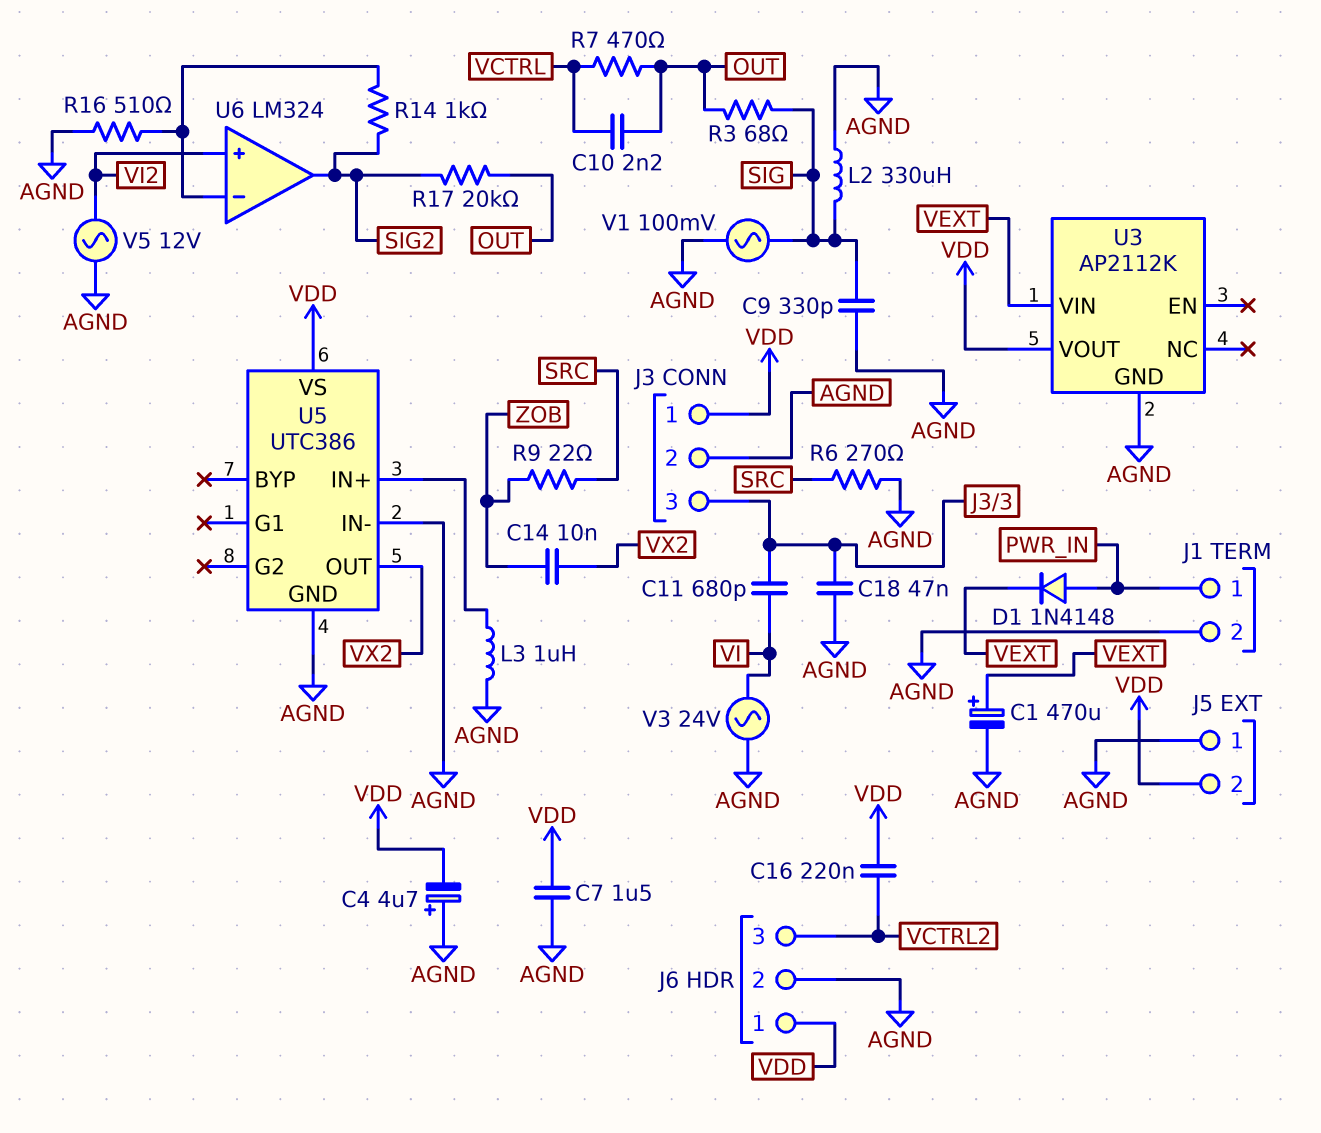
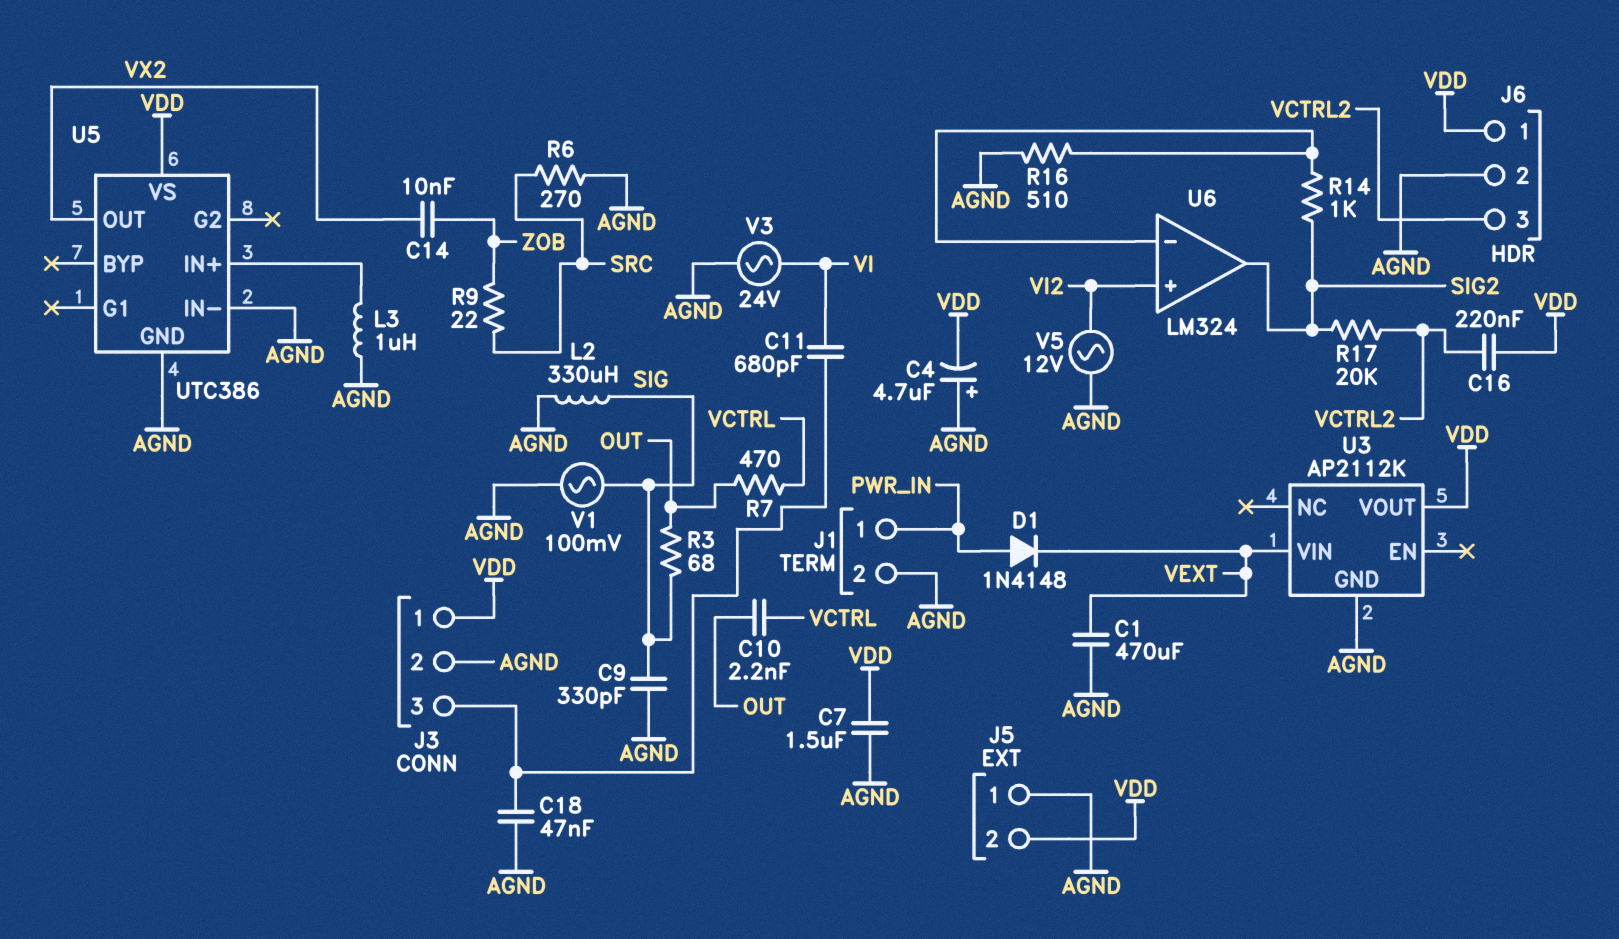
C1: 470uF (plus VEXT, minus AGND) -> 470uF (AGND, VEXT)
R17: 20k (OUT, SIG2) -> 20k (SIG2, VCTRL2)

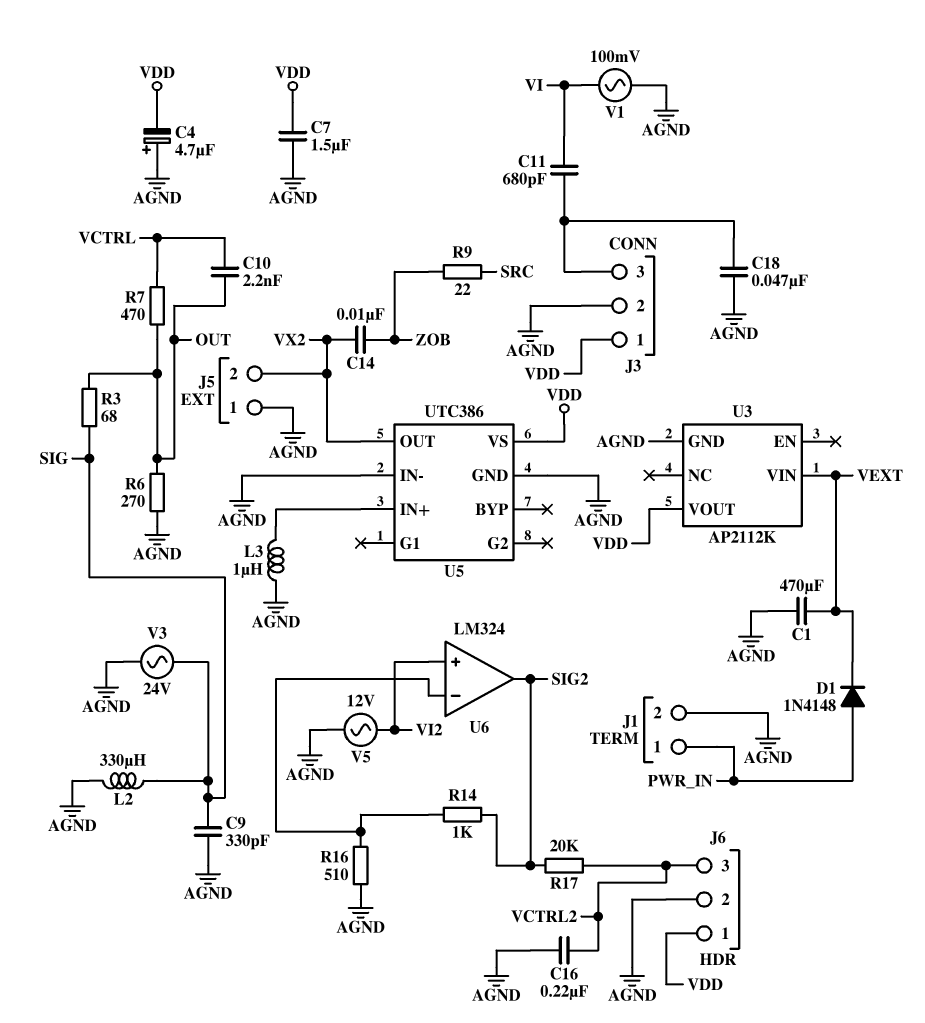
C16: 220nF (VCTRL2, VDD) -> 220nF (AGND, VCTRL2)
J5 pin 2: VDD -> VX2
R6: 270 (AGND, SRC) -> 270 (AGND, OUT)
V1: AC 100mV (AGND, SIG) -> AC 100mV (AGND, VI)
V3: AC 24V (AGND, VI) -> AC 24V (AGND, SIG)

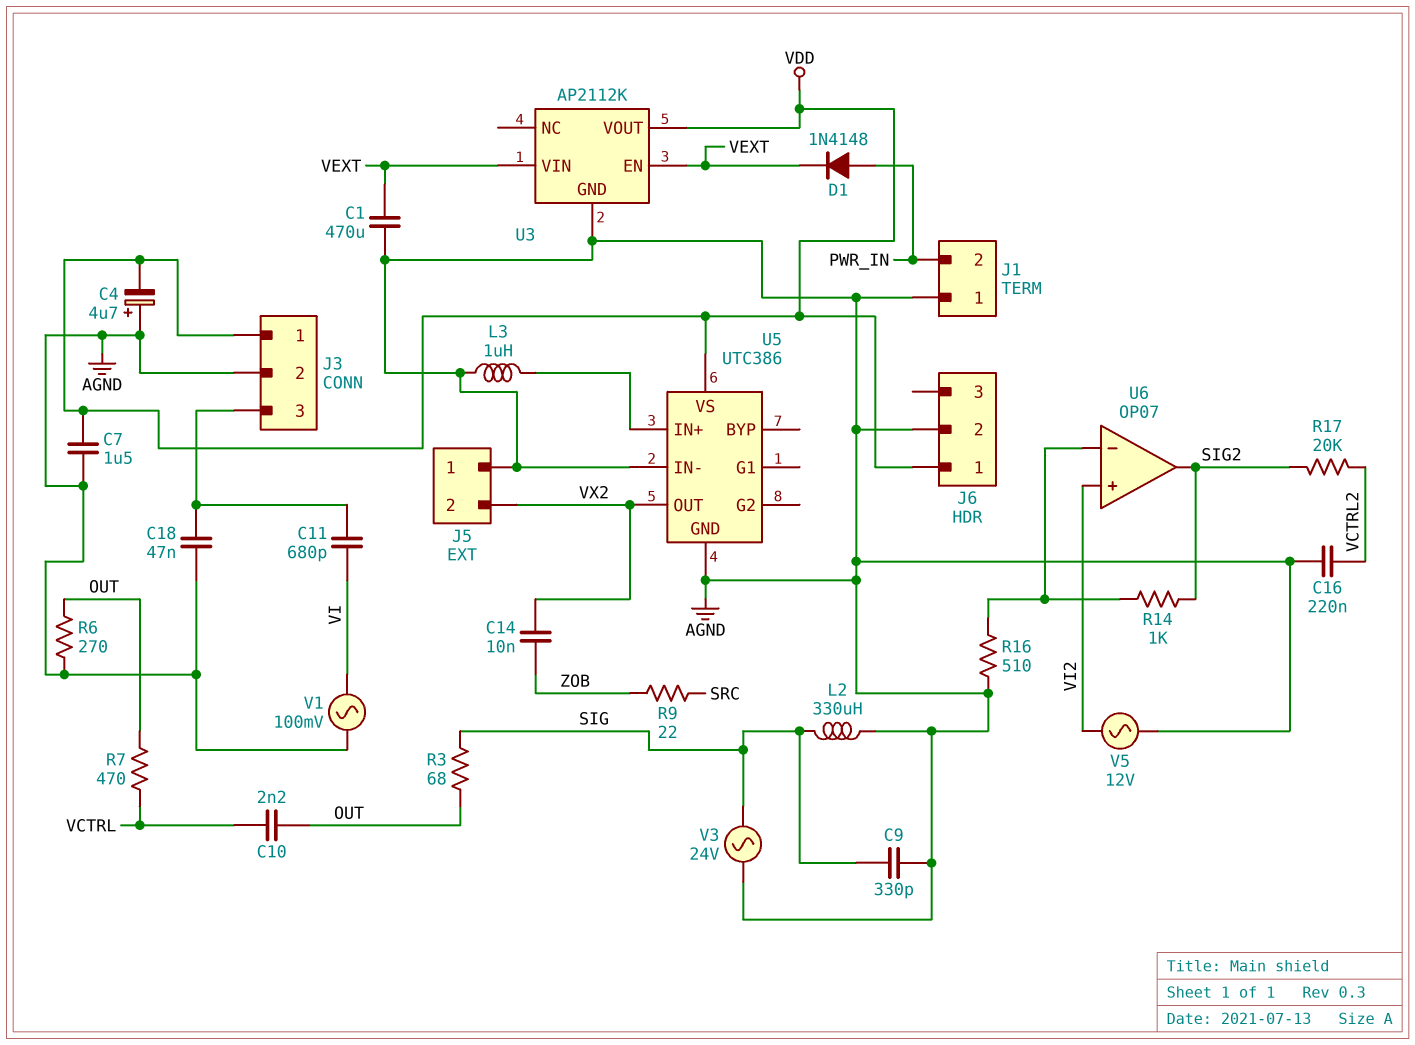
J1 pin 1: PWR_IN -> AGND
J1 pin 2: AGND -> PWR_IN
J6 pin 3: VCTRL2 -> none
U3 pin EN: none -> VEXT
U6: LM324 -> OP07

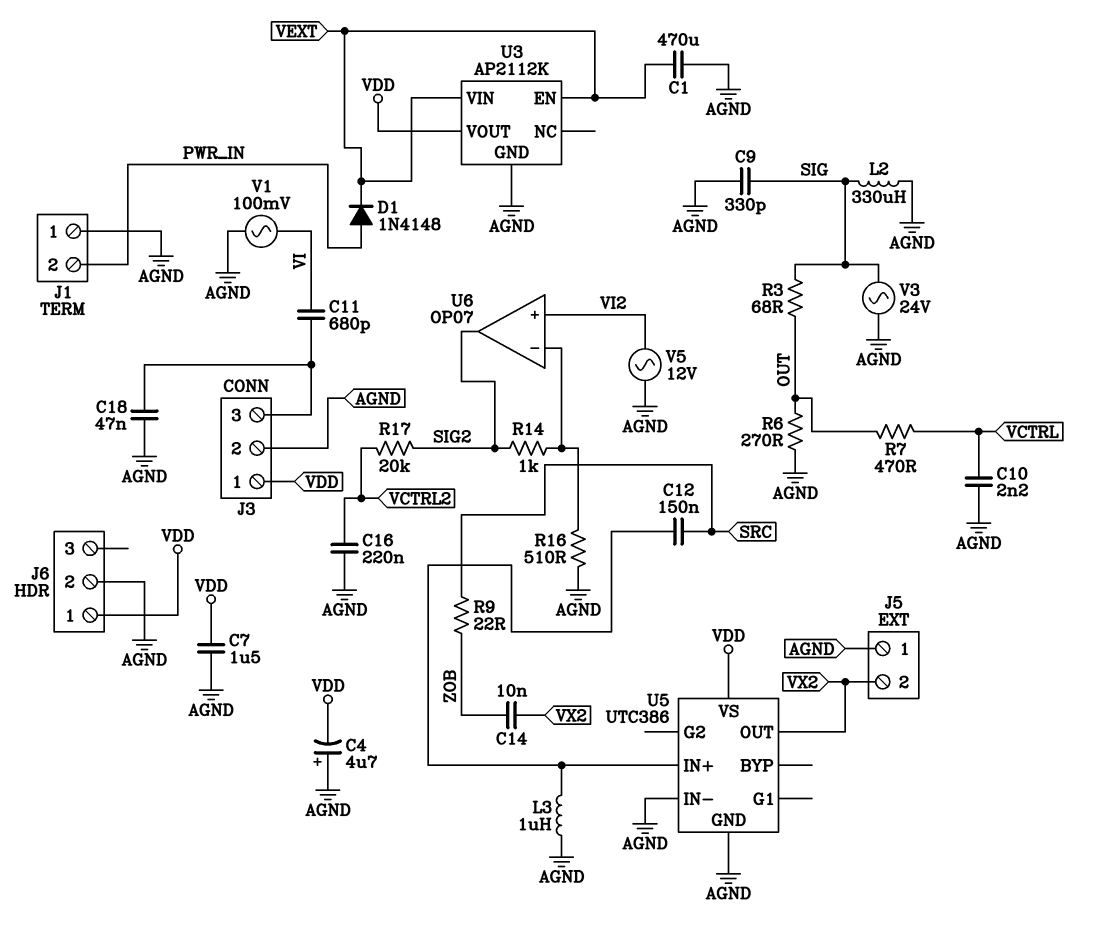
C10: 2.2nF (OUT, VCTRL) -> 2.2nF (AGND, VCTRL)
C12: none -> 150nF (SRC, U5/IN+)

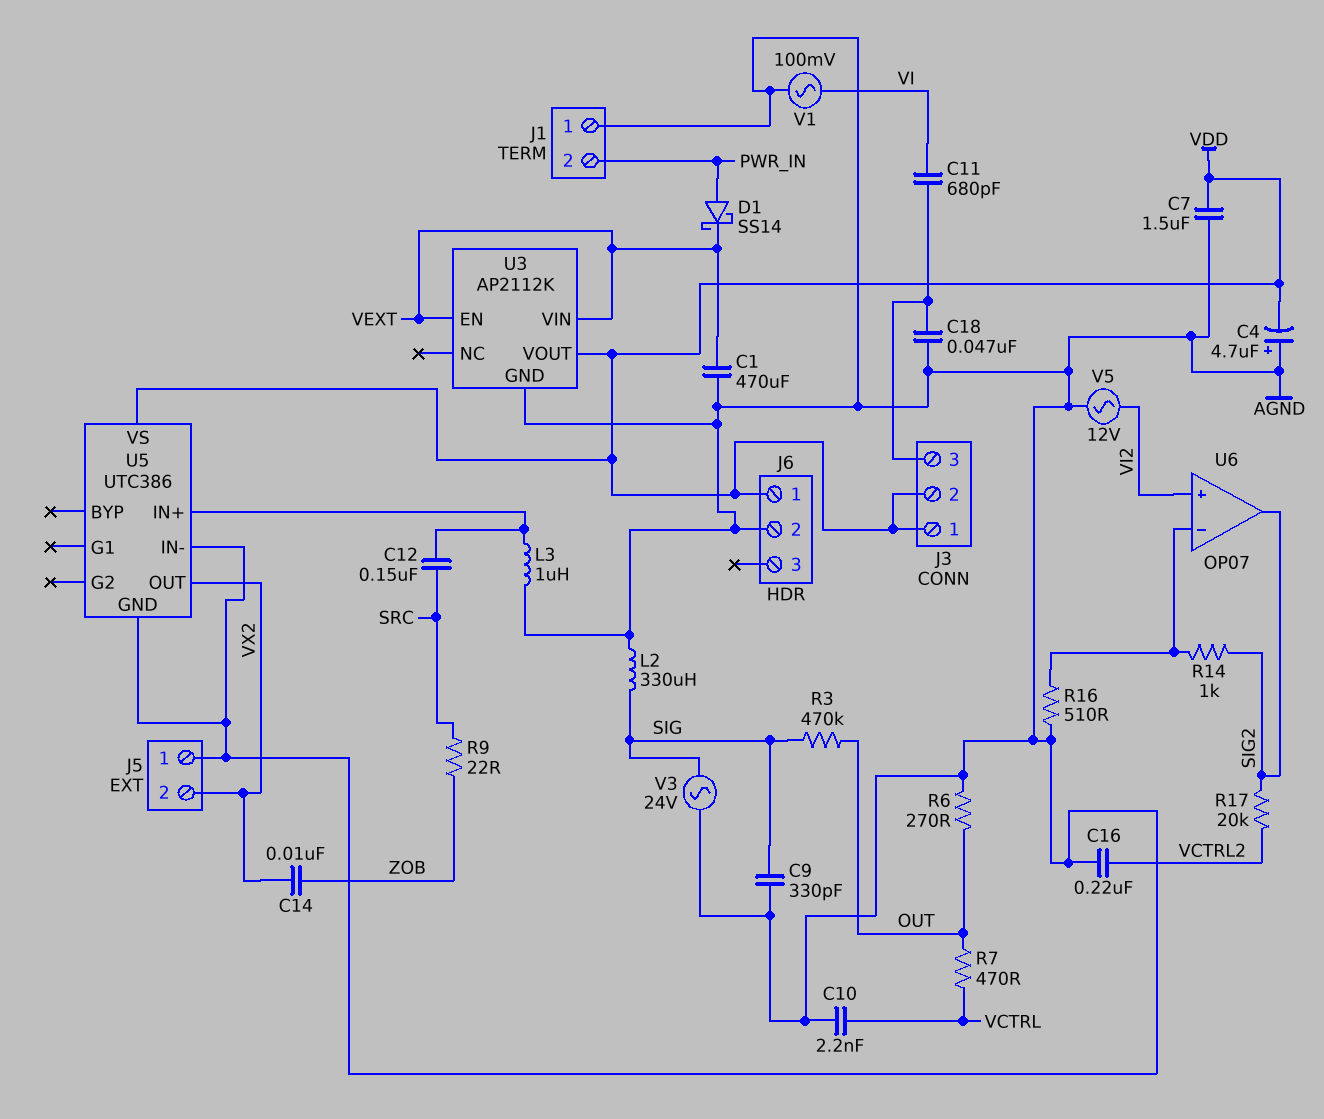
D1: diode 1N4148 (A PWR_IN, K VEXT) -> schottky SS14 (A PWR_IN, K VEXT)
J3 pin 2: AGND -> VDD
R3: 68 (OUT, SIG) -> 470k (OUT, SIG)

